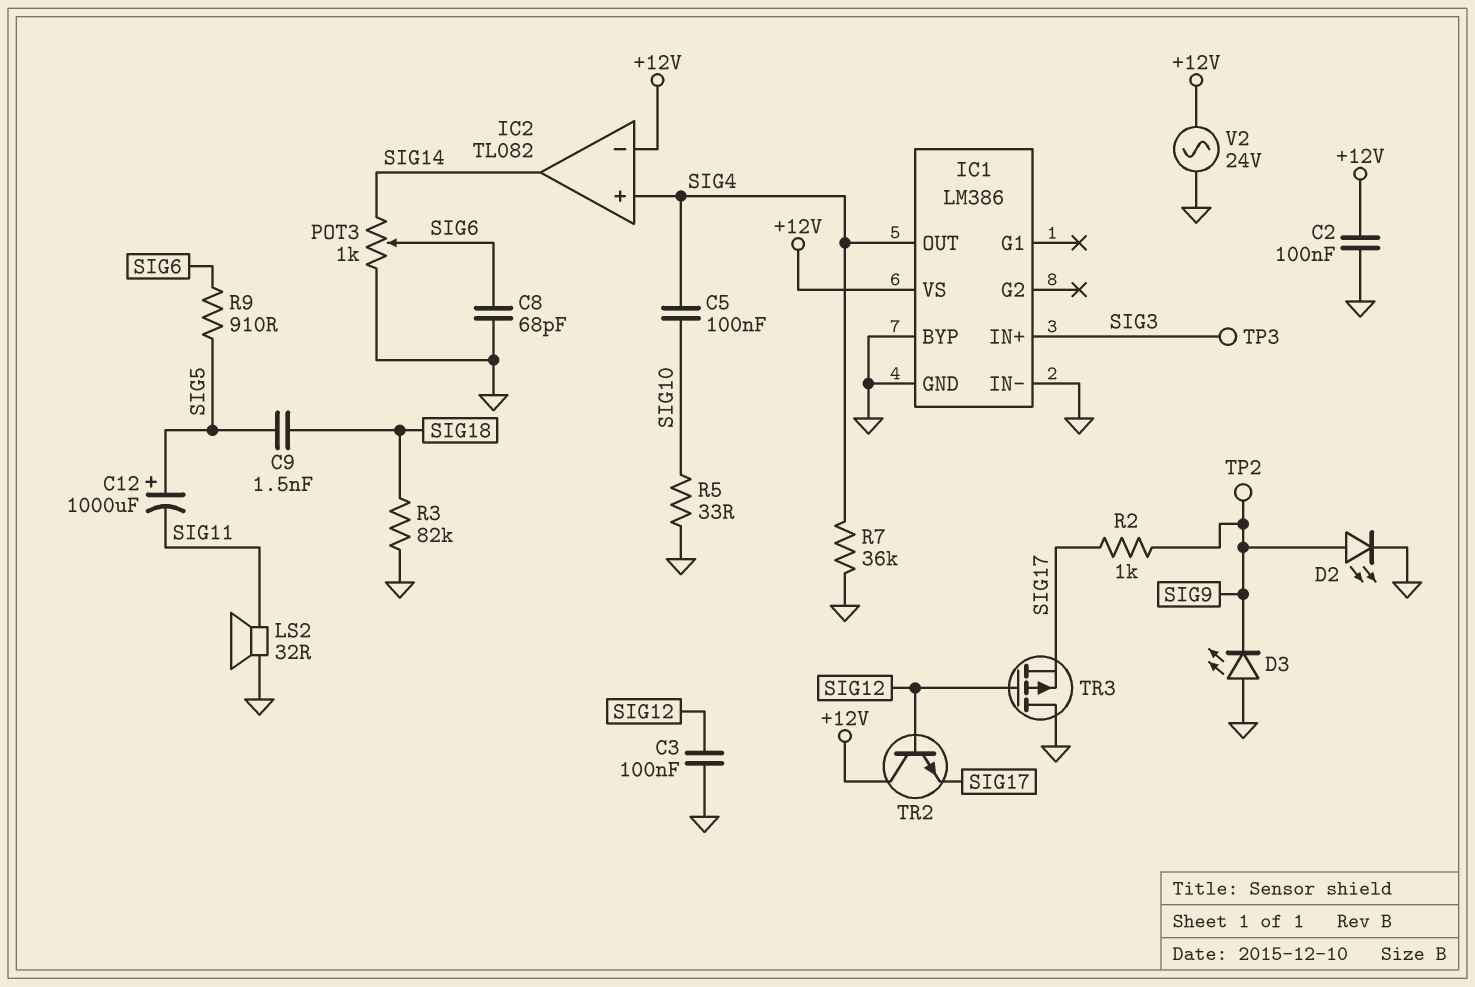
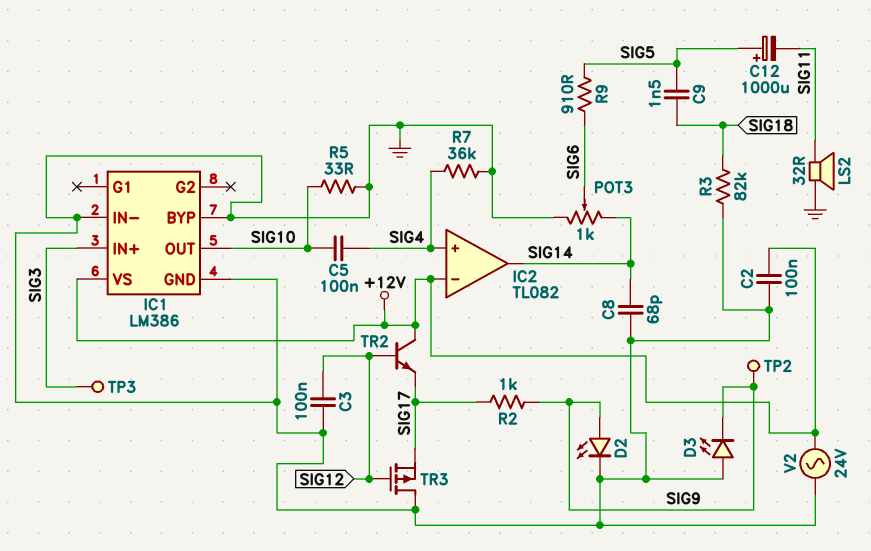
C8: 68pF (GND, SIG6) -> 68pF (GND, SIG14)
IC1 pin OUT: SIG4 -> SIG10

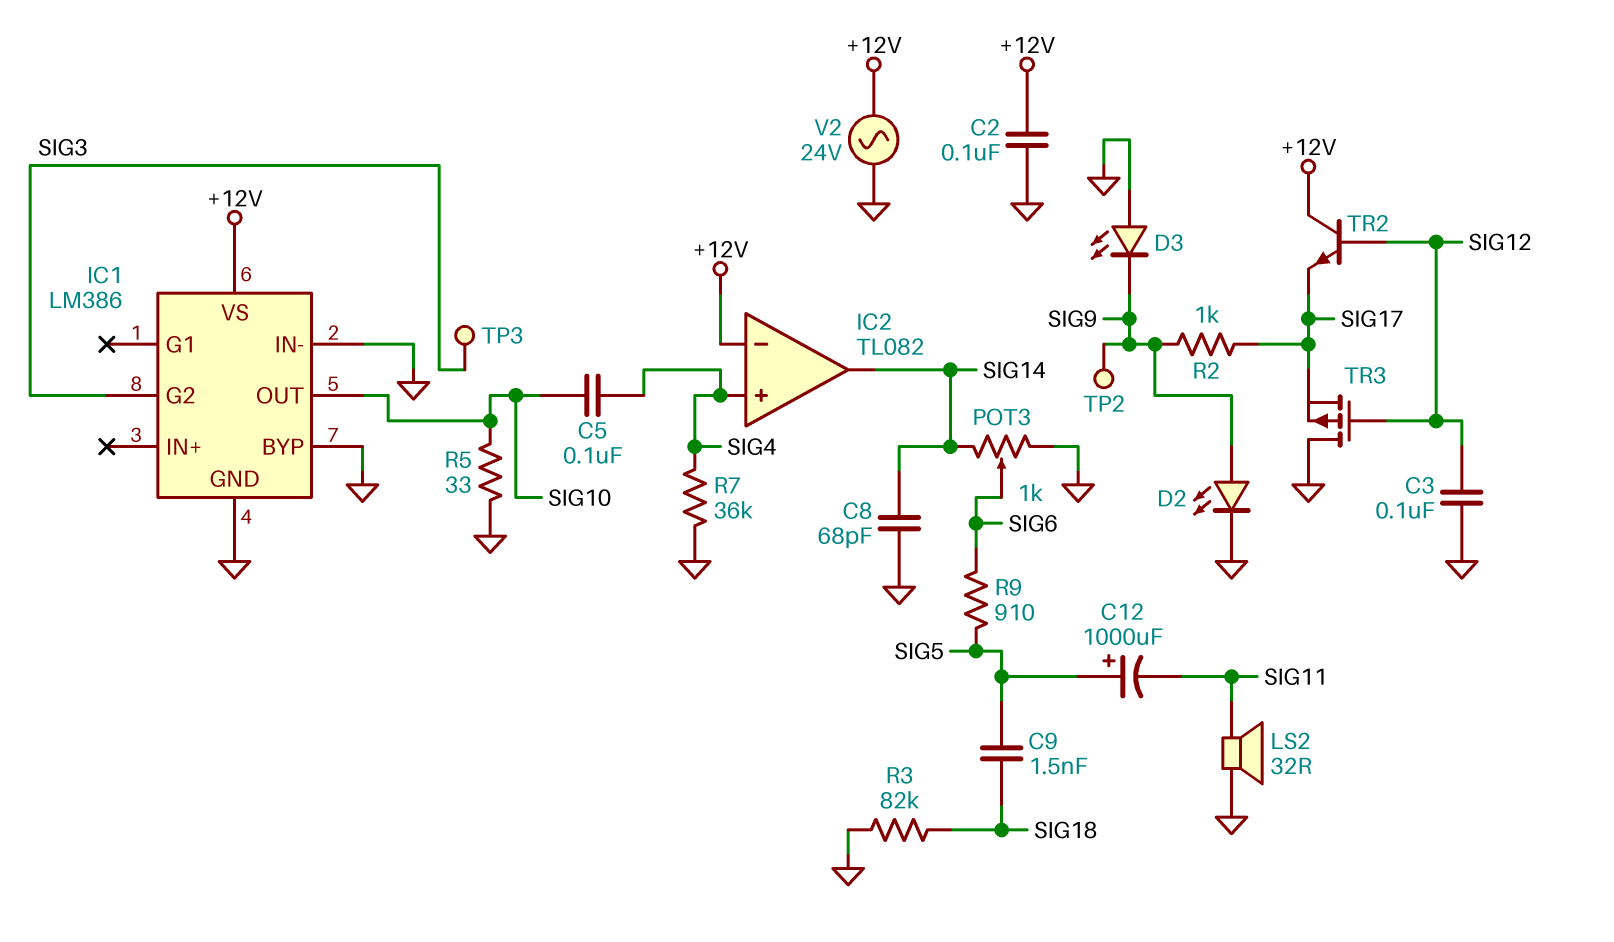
IC1 pin G2: none -> SIG3
IC1 pin IN+: SIG3 -> none

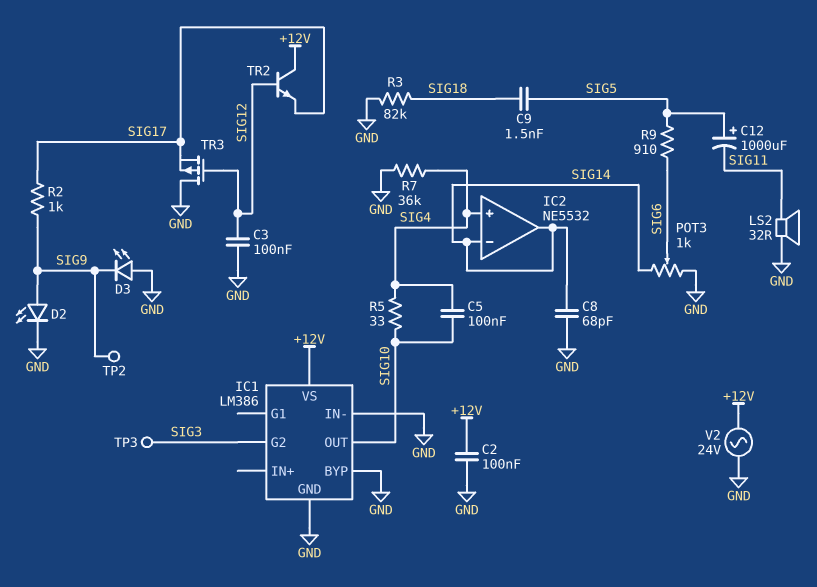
IC2: TL082 -> NE5532
IC2 pin in-: +12V -> SIG14
R5: 33 (GND, SIG10) -> 33 (SIG4, SIG10)

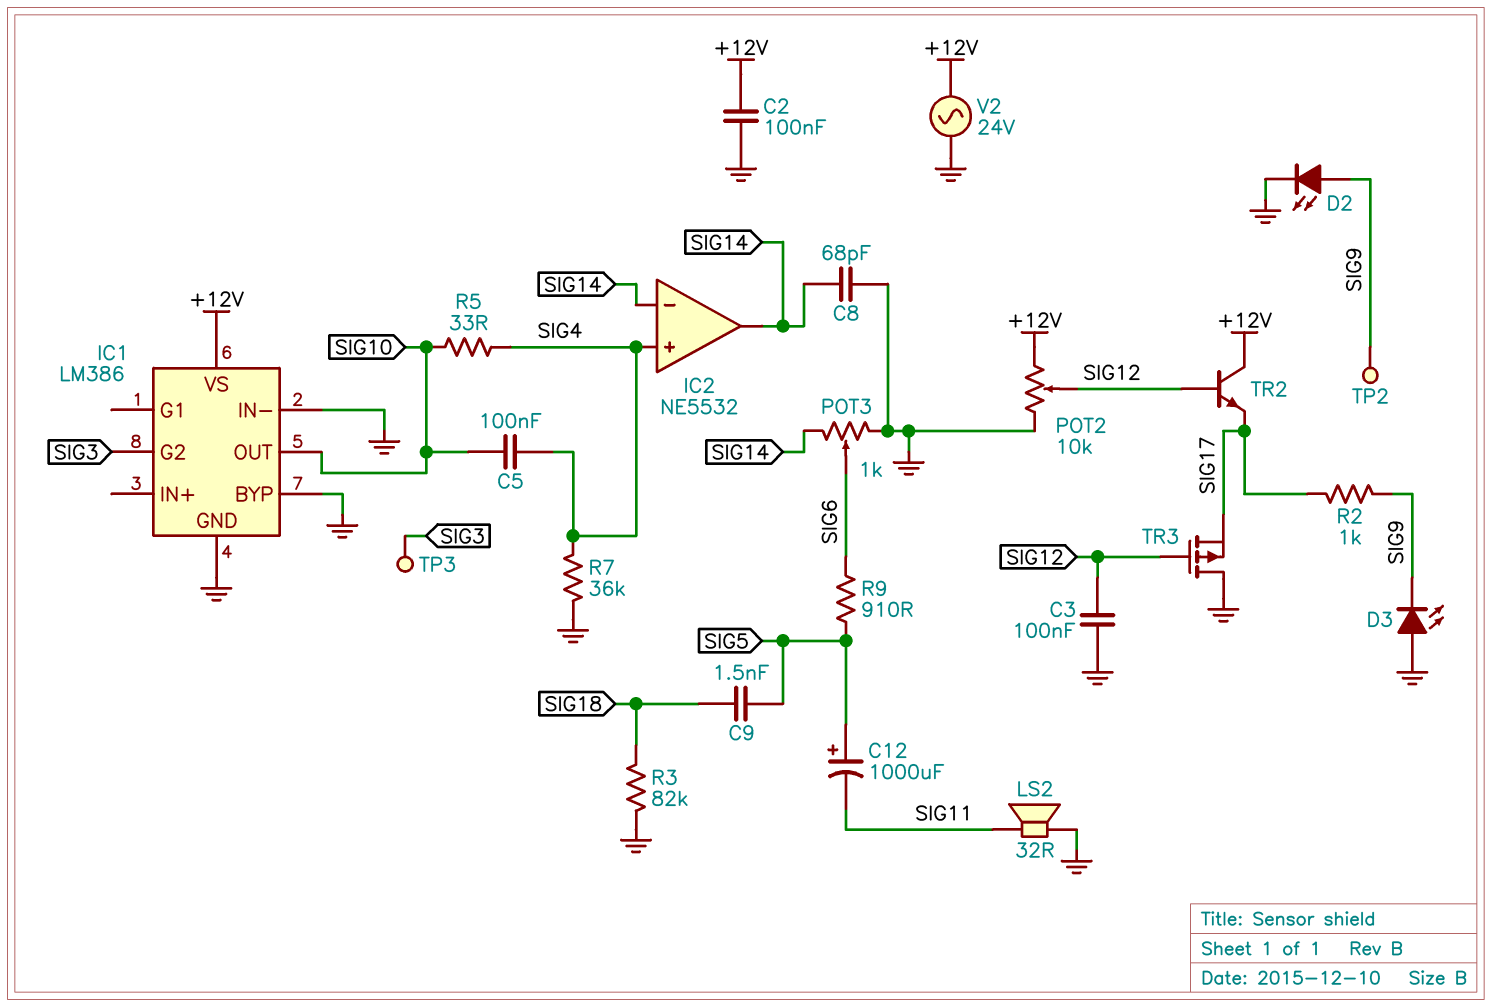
POT2: none -> 10k (+12V, GND, wiper SIG12)

